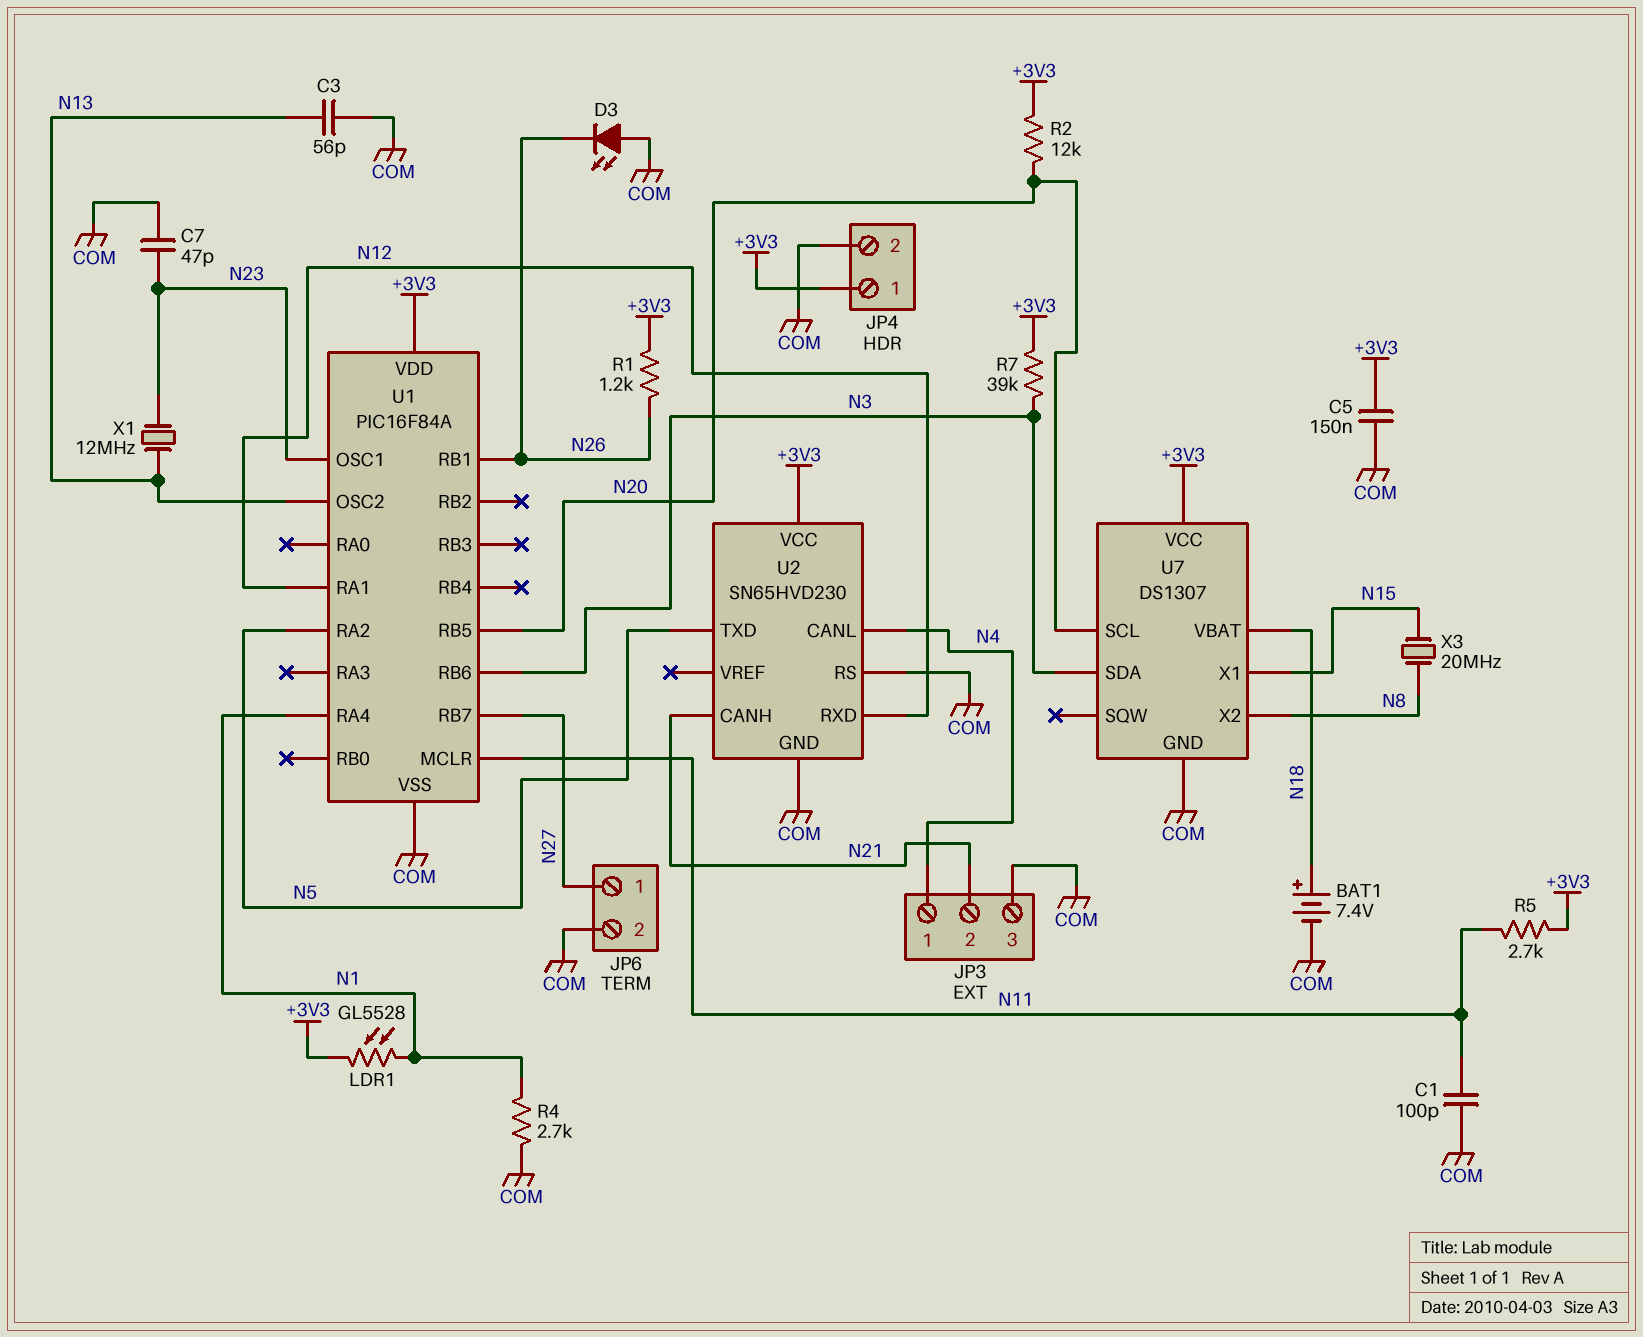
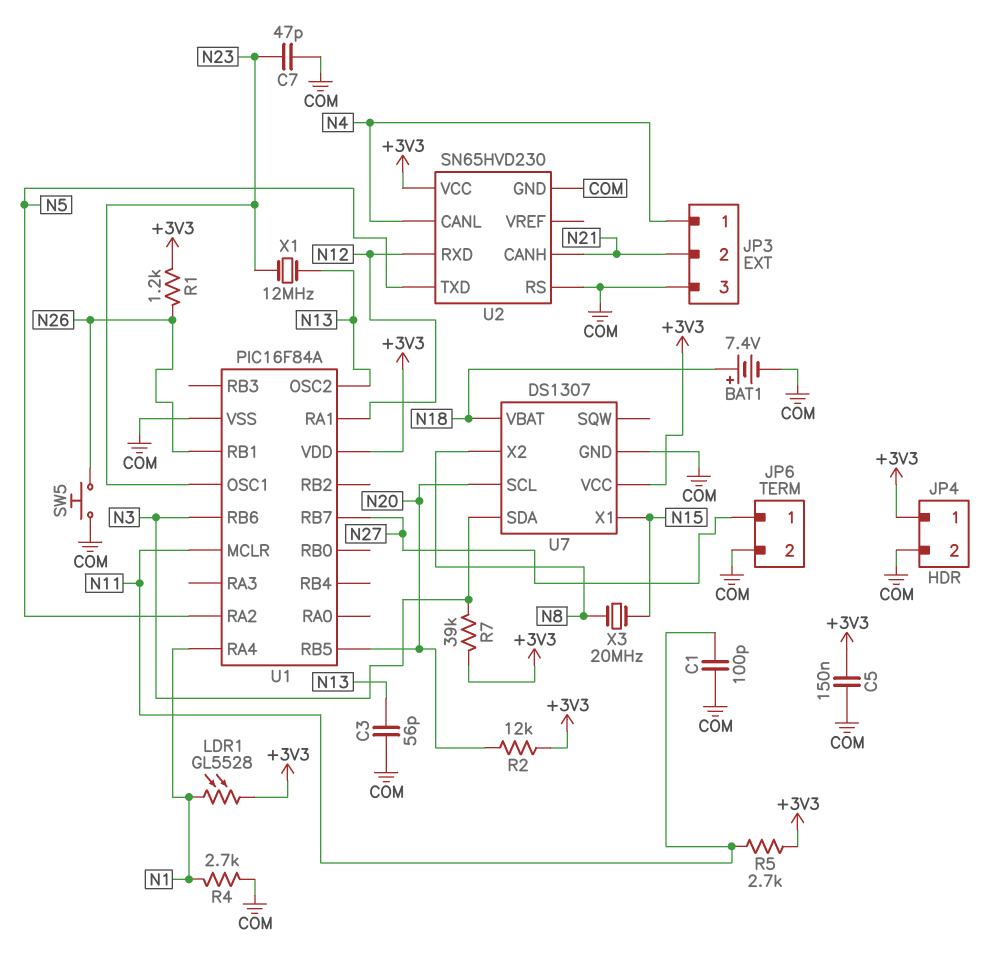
D3: LED (A COM, K N26) -> none
SW5: none -> button (COM, N26)

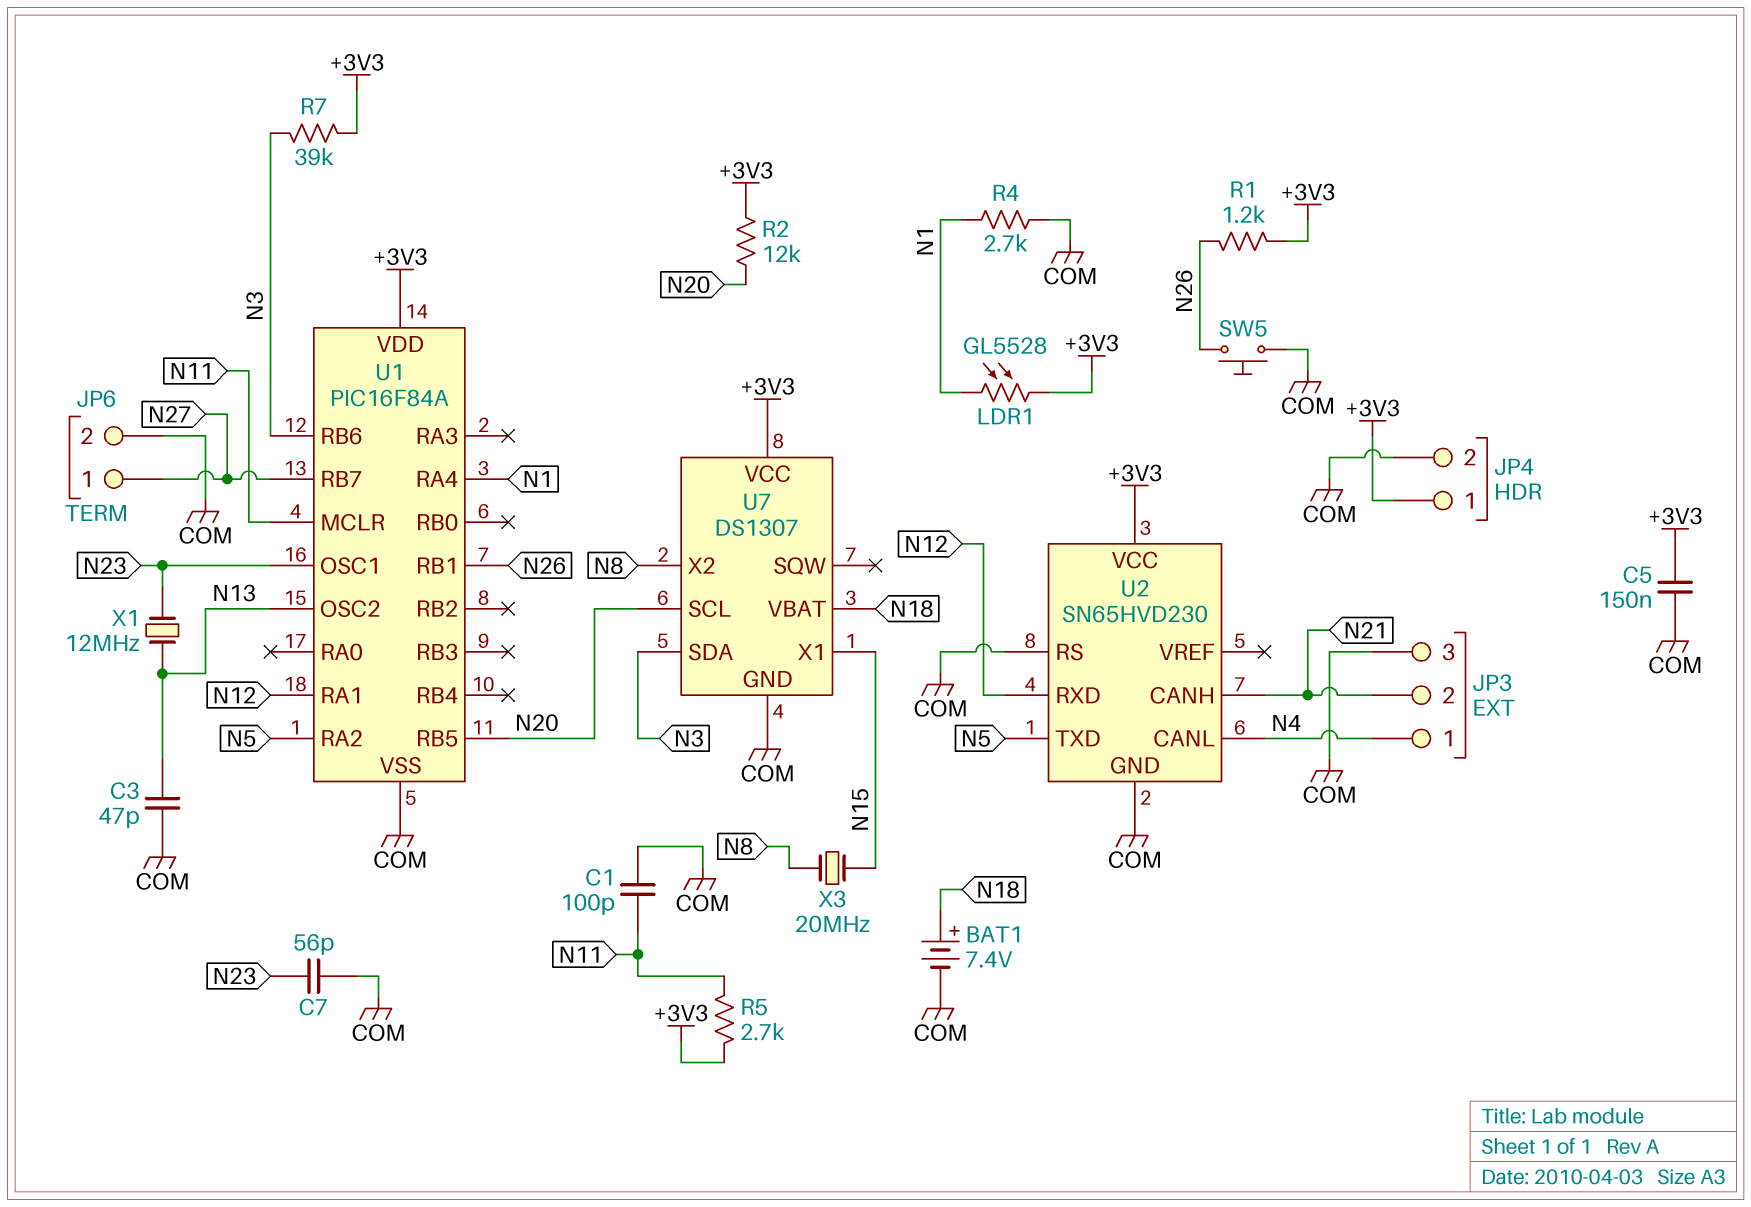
C3: 56pF (COM, N13) -> 47pF (COM, N13)
C7: 47pF (COM, N23) -> 56pF (COM, N23)

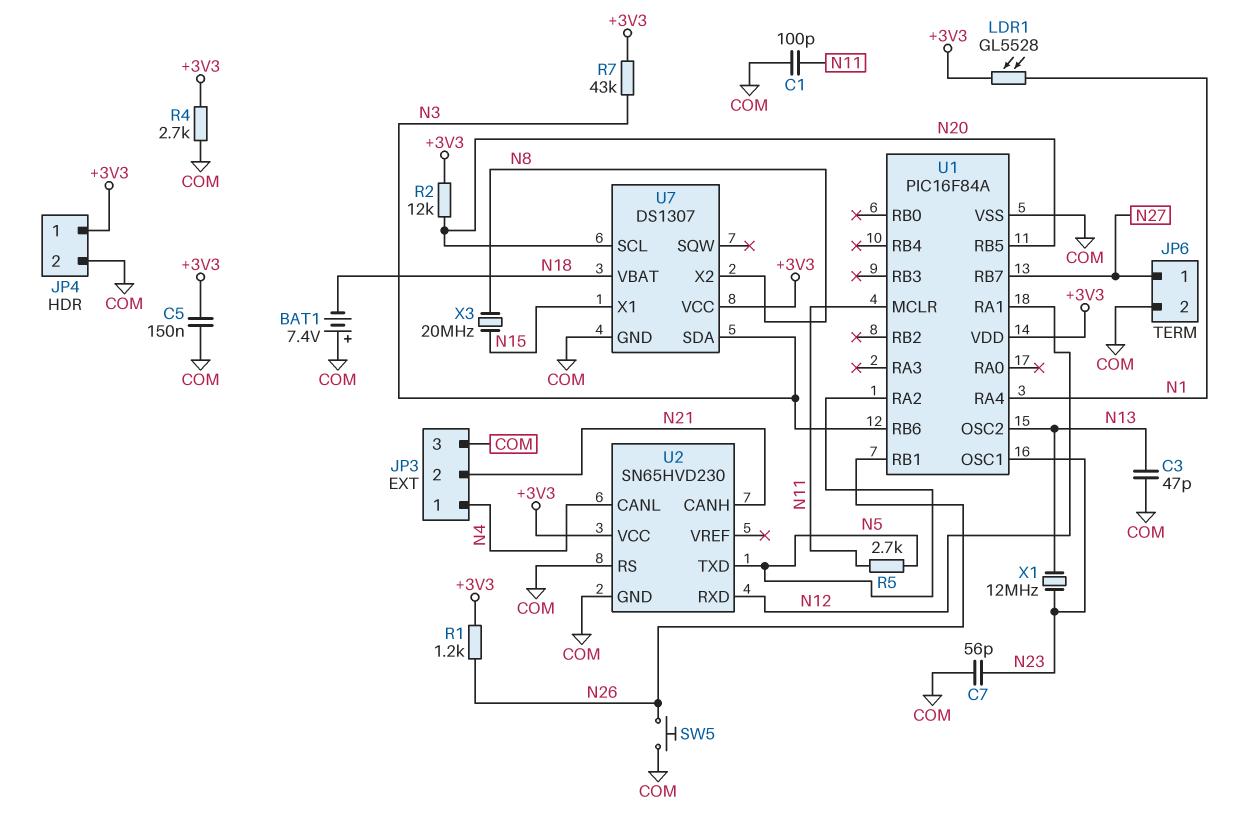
BAT1: 7.4V (plus N18, minus COM) -> 7.4V (plus COM, minus N18)
R4: 2.7k (COM, N1) -> 2.7k (+3V3, COM)
R5: 2.7k (+3V3, N11) -> 2.7k (N5, N11)
R7: 39k (+3V3, N3) -> 43k (+3V3, N3)

